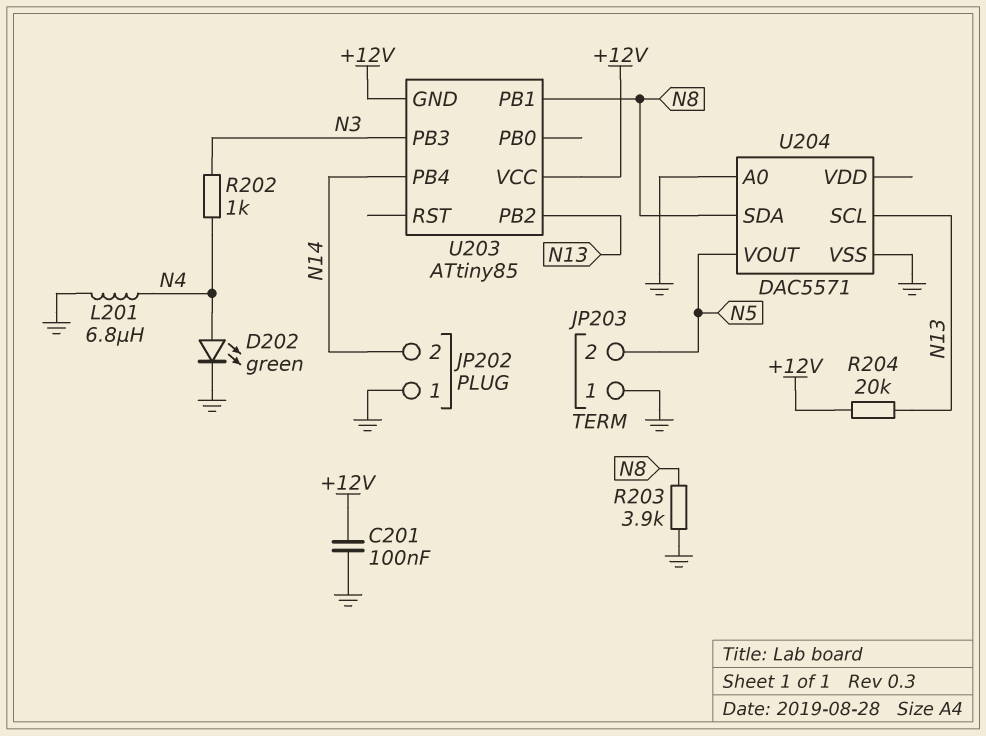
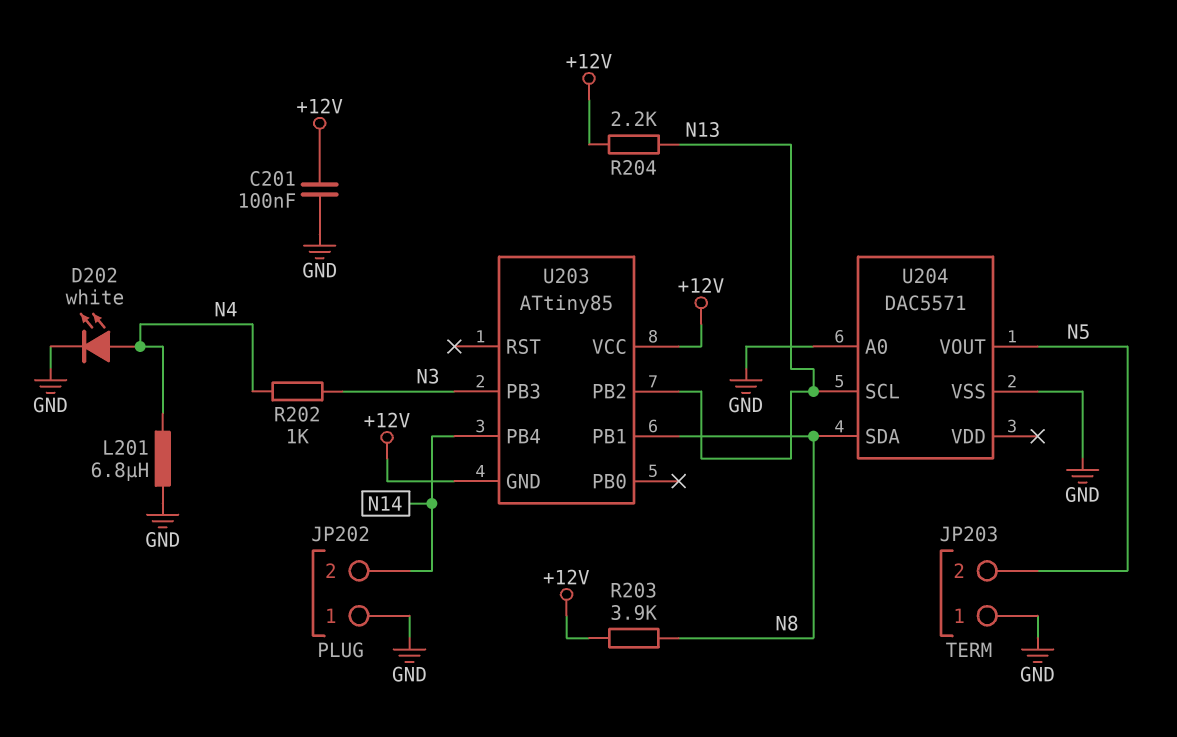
D202: LED green (A N4, K GND) -> LED white (A N4, K GND)
R203: 3.9k (GND, N8) -> 3.9k (+12V, N8)
R204: 20k (+12V, N13) -> 2.2k (+12V, N13)

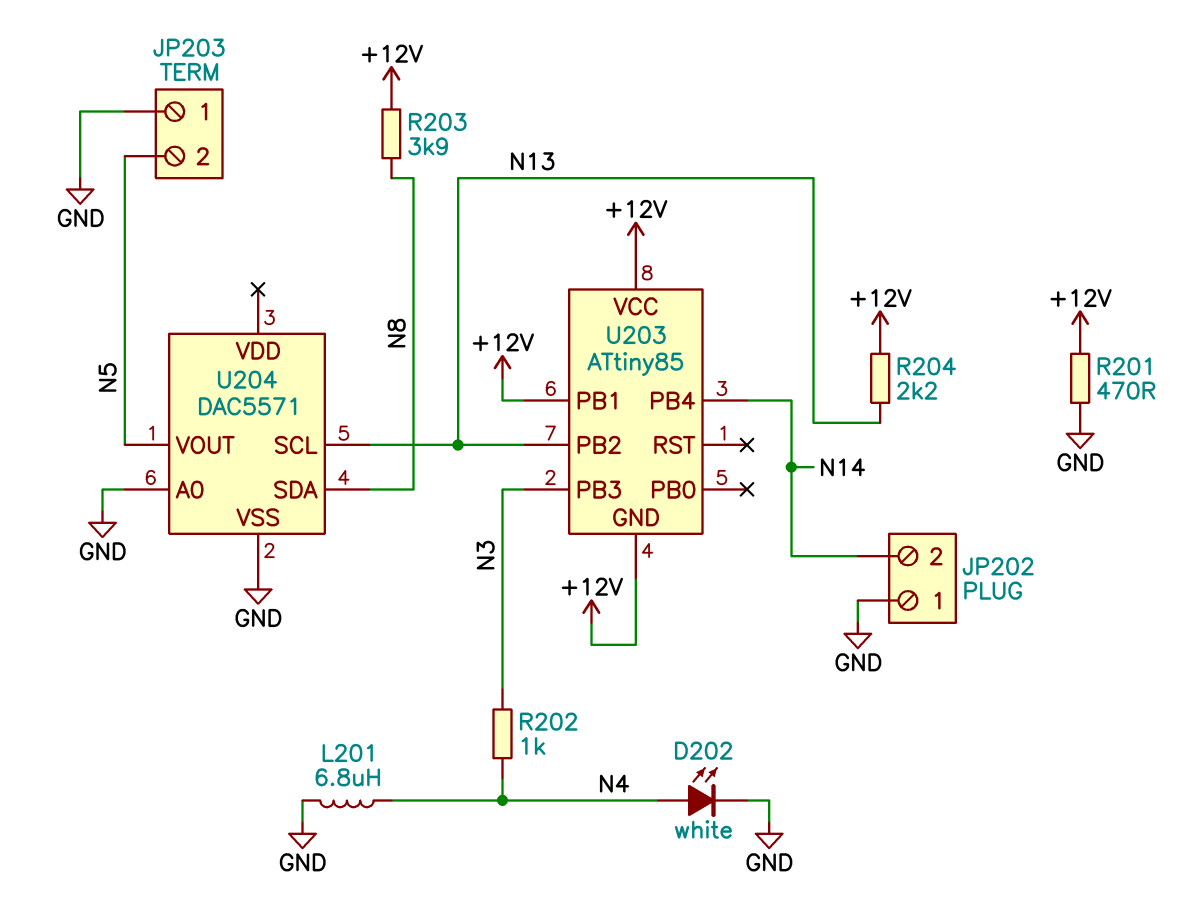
C201: 100nF (+12V, GND) -> none
R201: none -> 470 (+12V, GND)
U203 pin PB1: N8 -> +12V

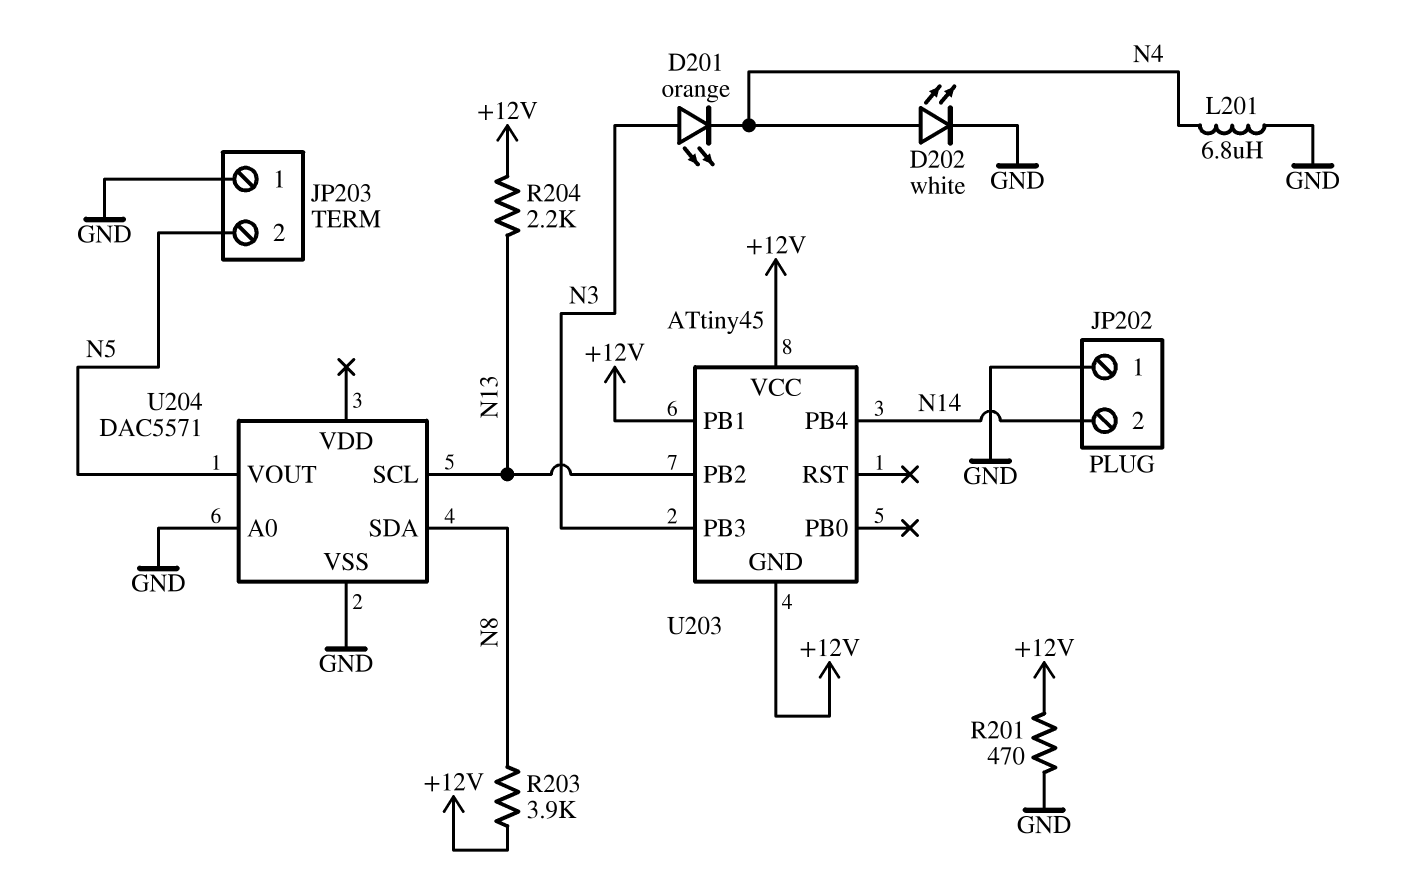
D201: none -> LED orange (A N3, K N4)
R202: 1k (N3, N4) -> none
U203: ATtiny85 -> ATtiny45

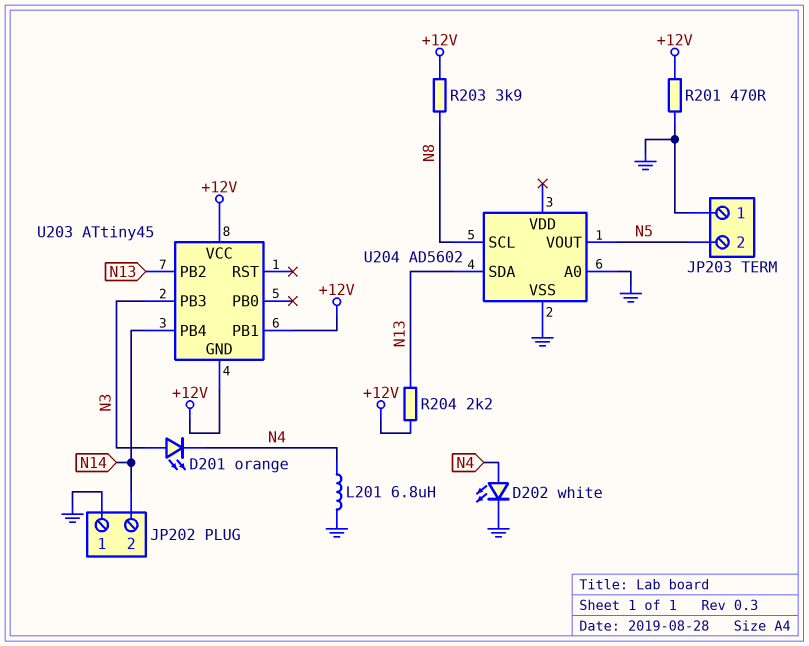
U204: DAC5571 -> AD5602
U204 pin SCL: N13 -> N8
U204 pin SDA: N8 -> N13

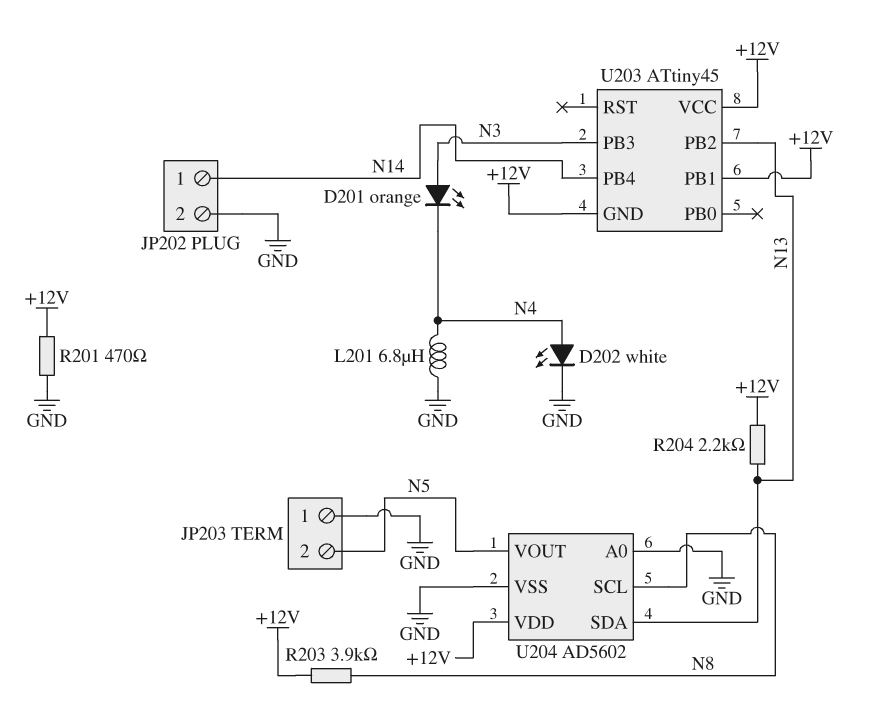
JP202 pin 1: GND -> N14
JP202 pin 2: N14 -> GND
U204 pin VDD: none -> +12V

